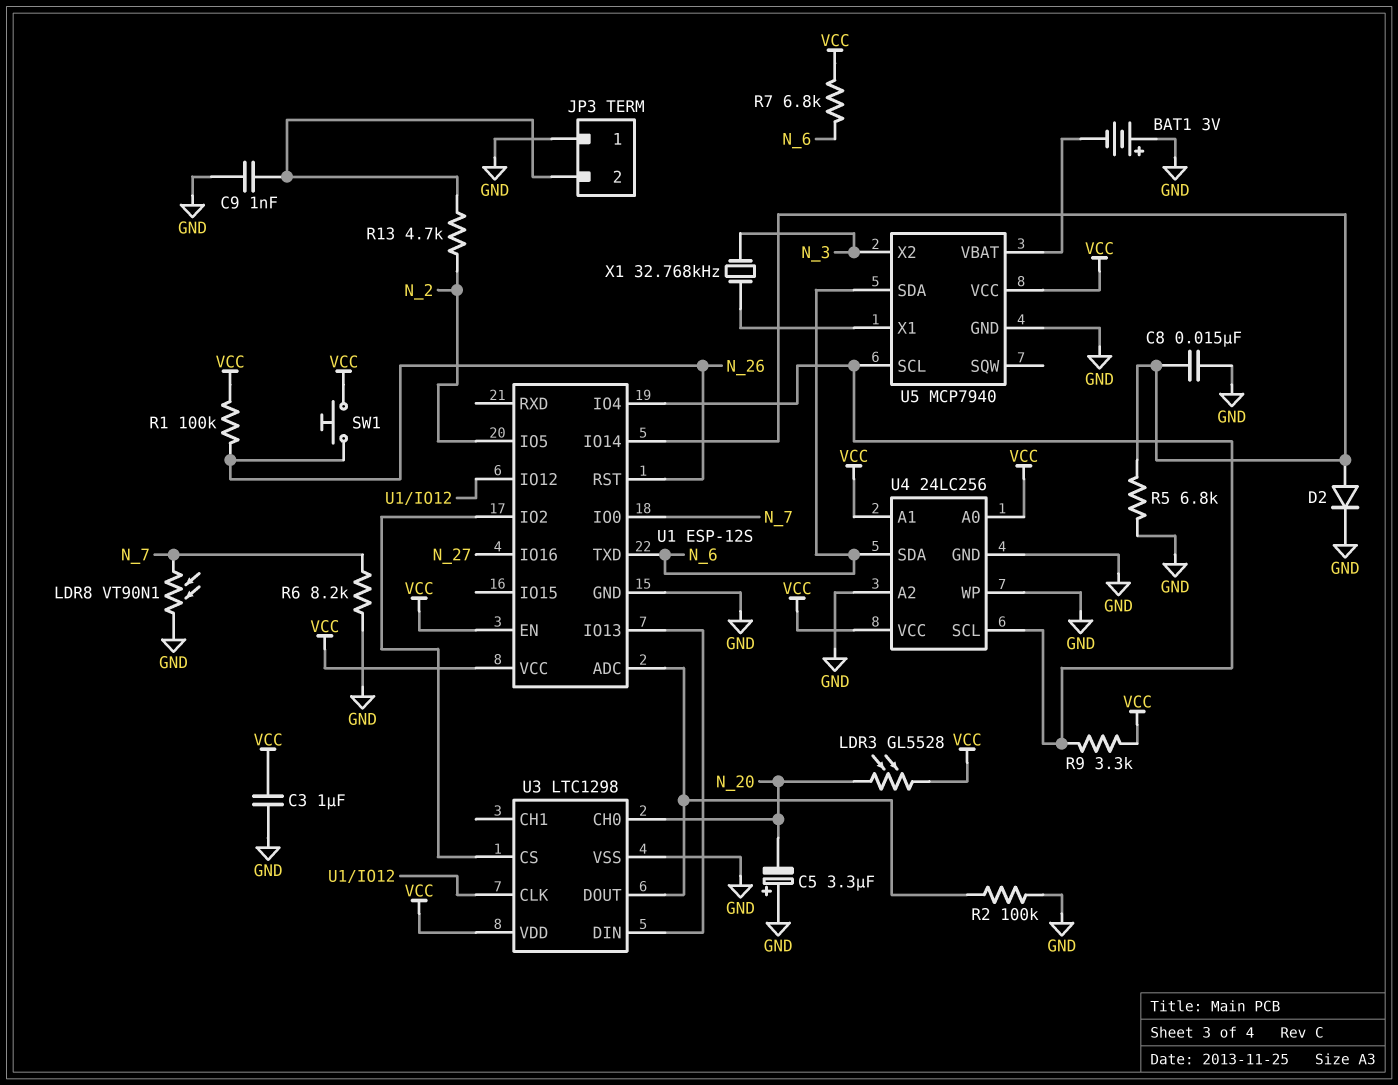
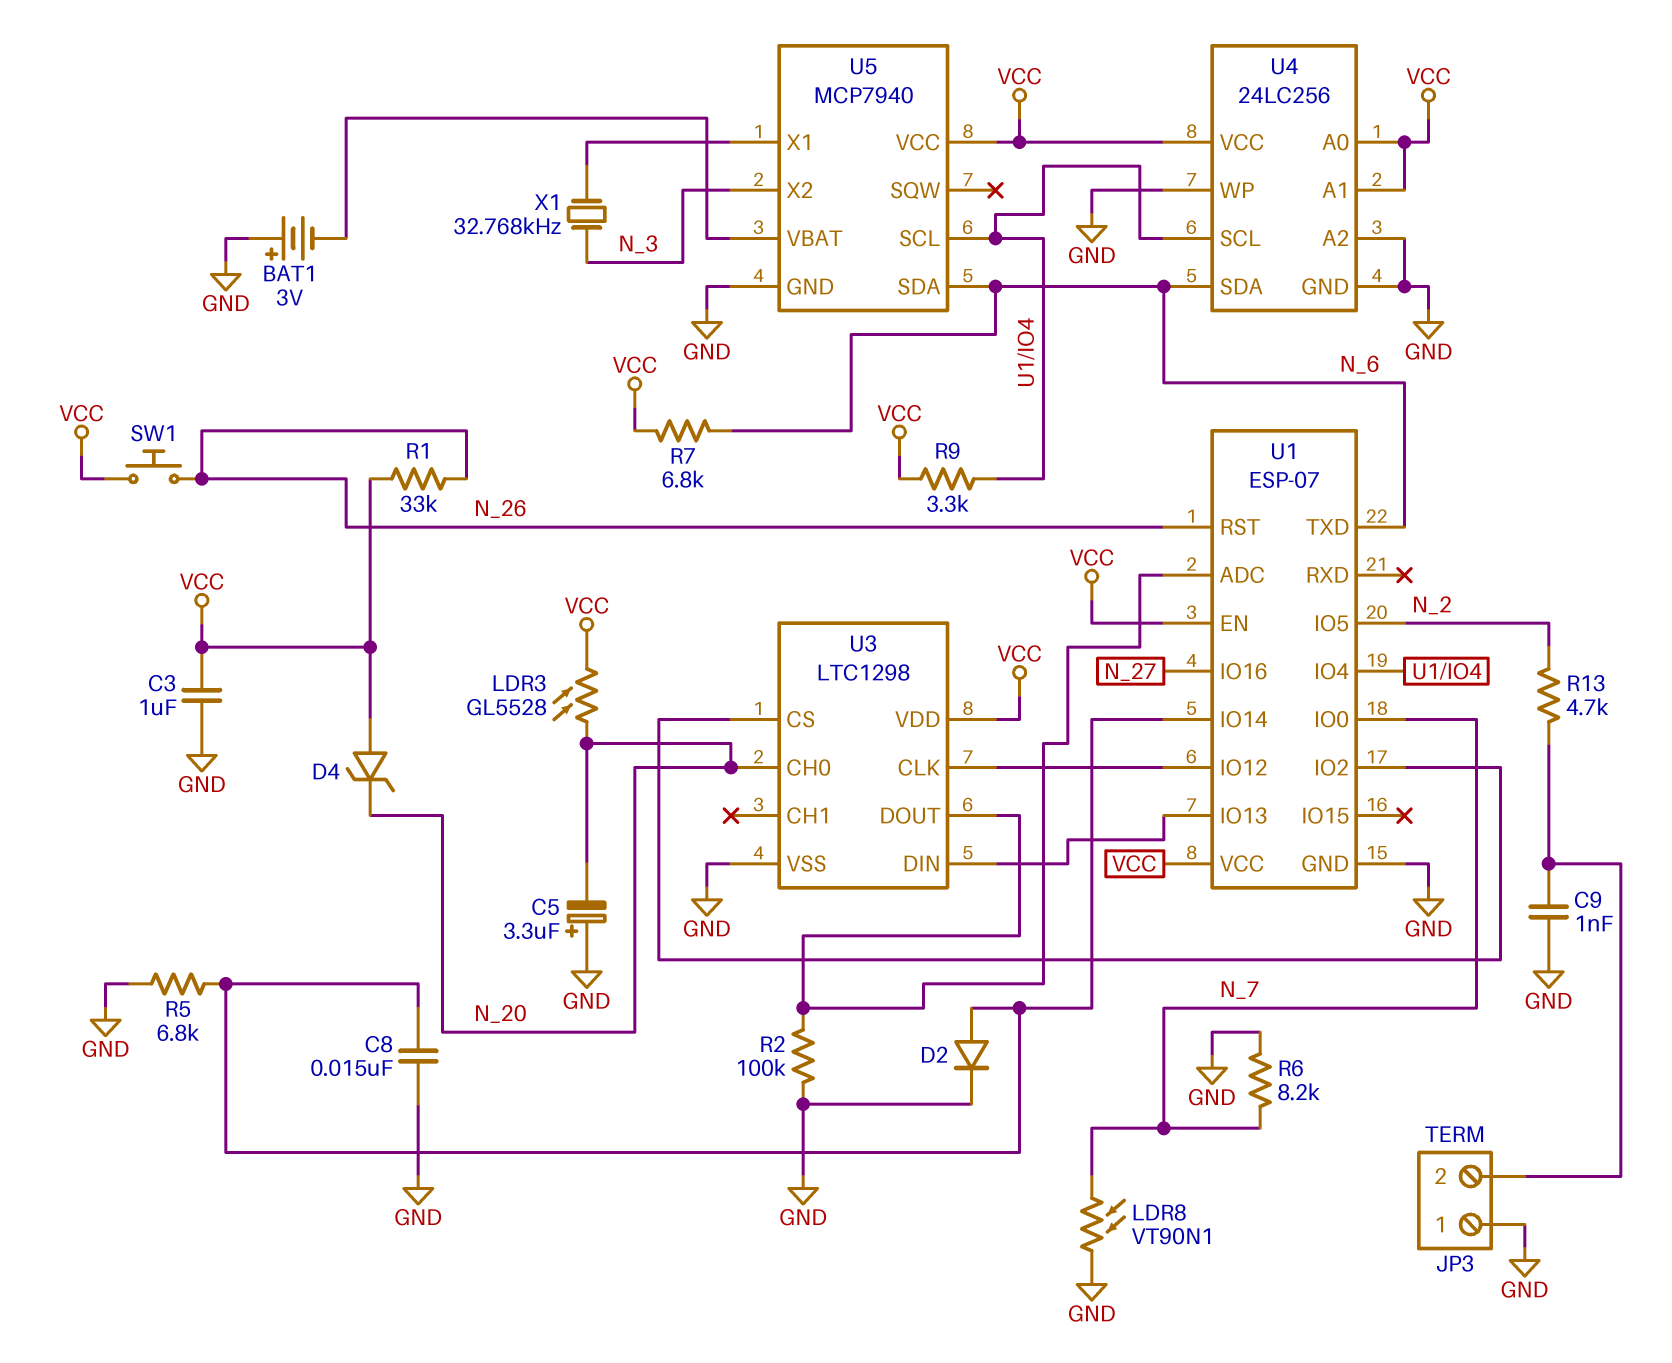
D4: none -> zener (A VCC, K N_20)
R1: 100k (N_26, VCC) -> 33k (N_26, VCC)
U1: ESP-12S -> ESP-07

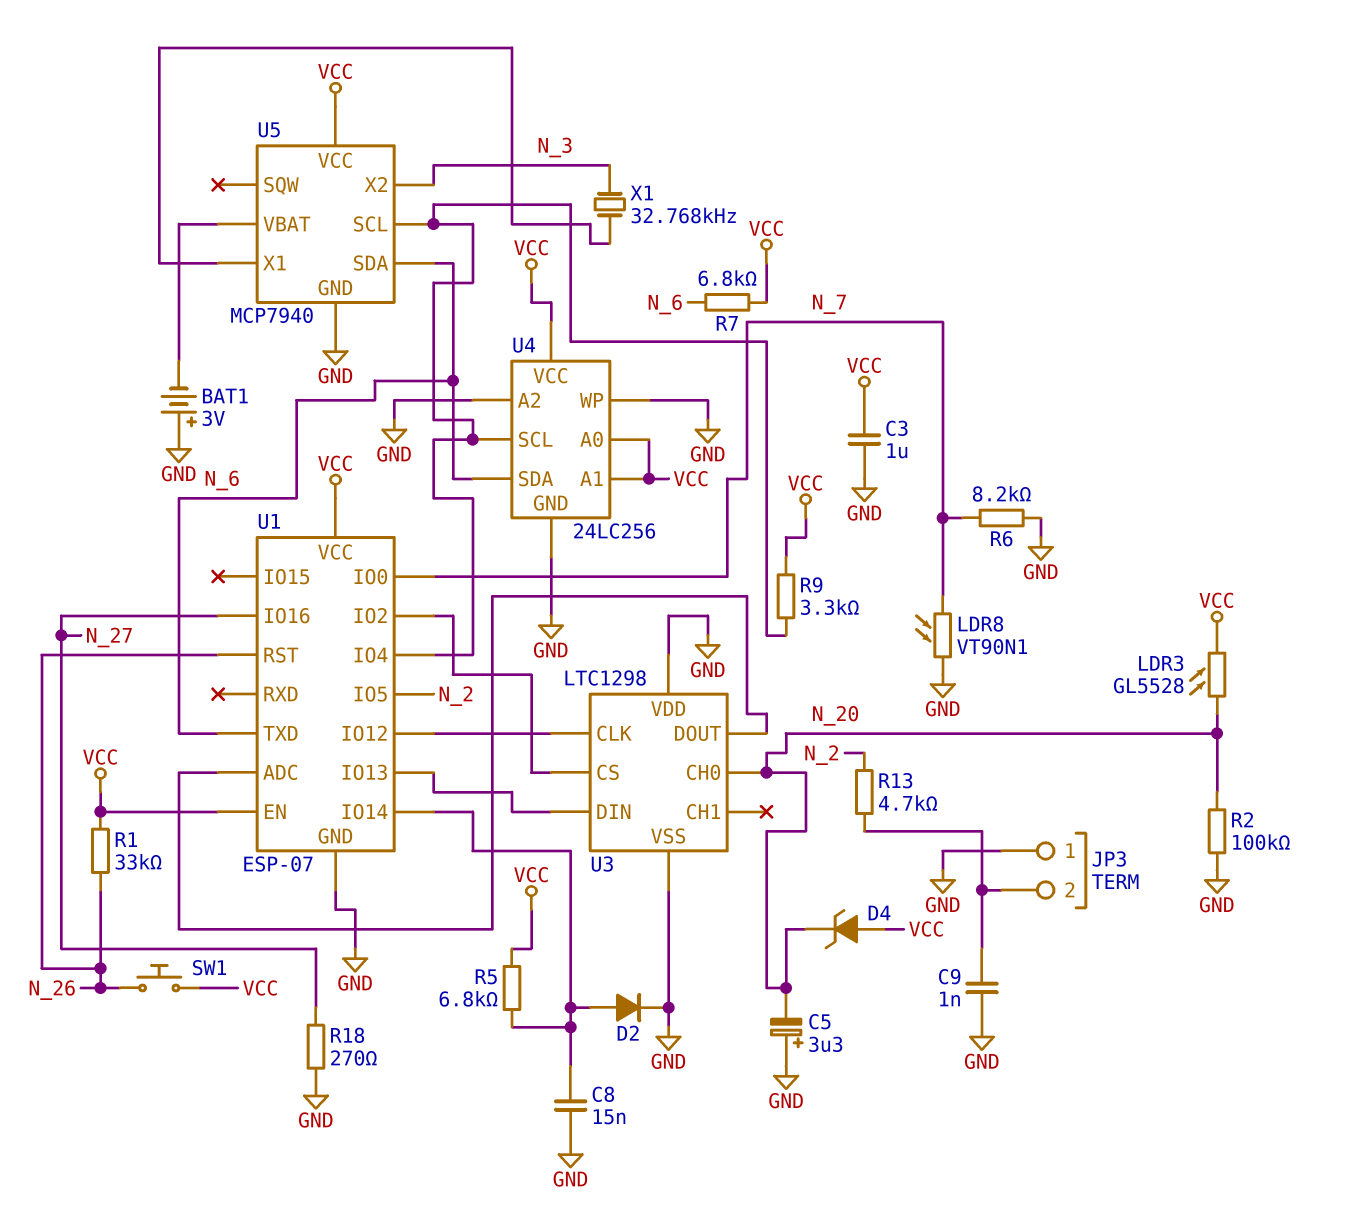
R2: 100k (GND, U1/ADC) -> 100k (GND, N_20)
R5: 6.8k (GND, U1/IO14) -> 6.8k (U1/IO14, VCC)
R18: none -> 270 (GND, N_27)
U3 pin VDD: VCC -> GND

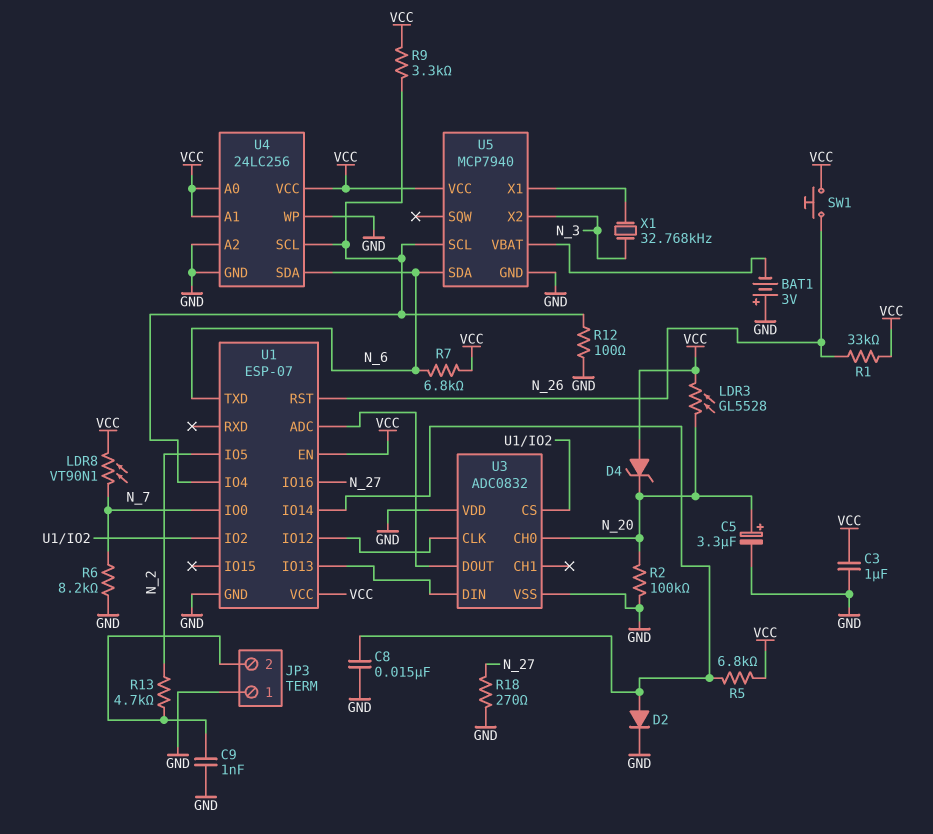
C5: 3.3uF (plus GND, minus N_20) -> 3.3uF (plus N_20, minus GND)
LDR8: VT90N1 (GND, N_7) -> VT90N1 (N_7, VCC)
R12: none -> 100 (GND, U1/IO4)
U3: LTC1298 -> ADC0832

